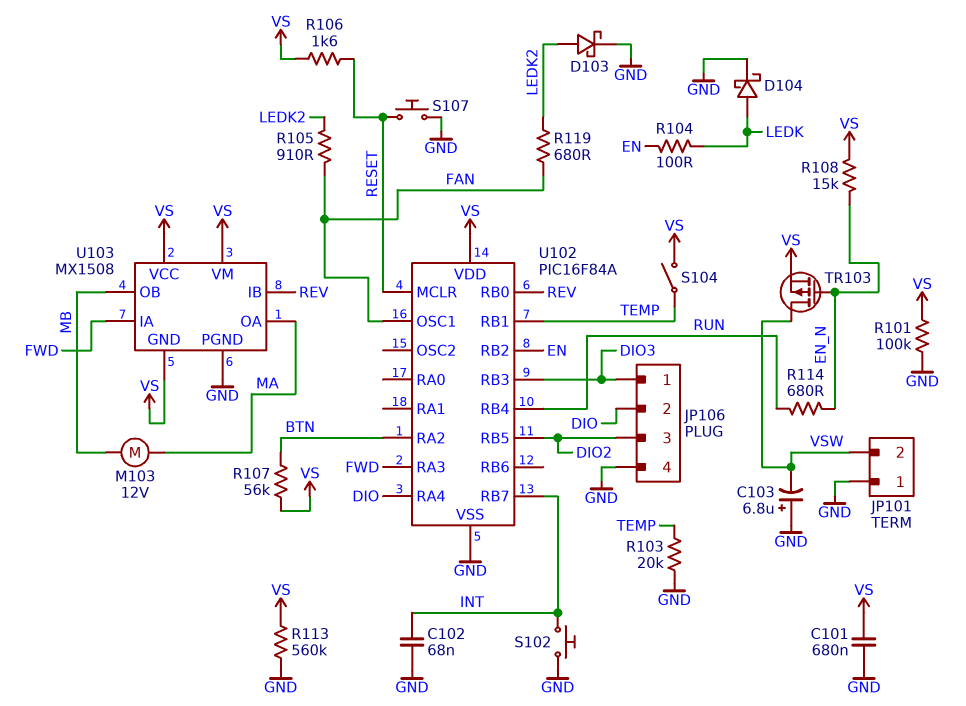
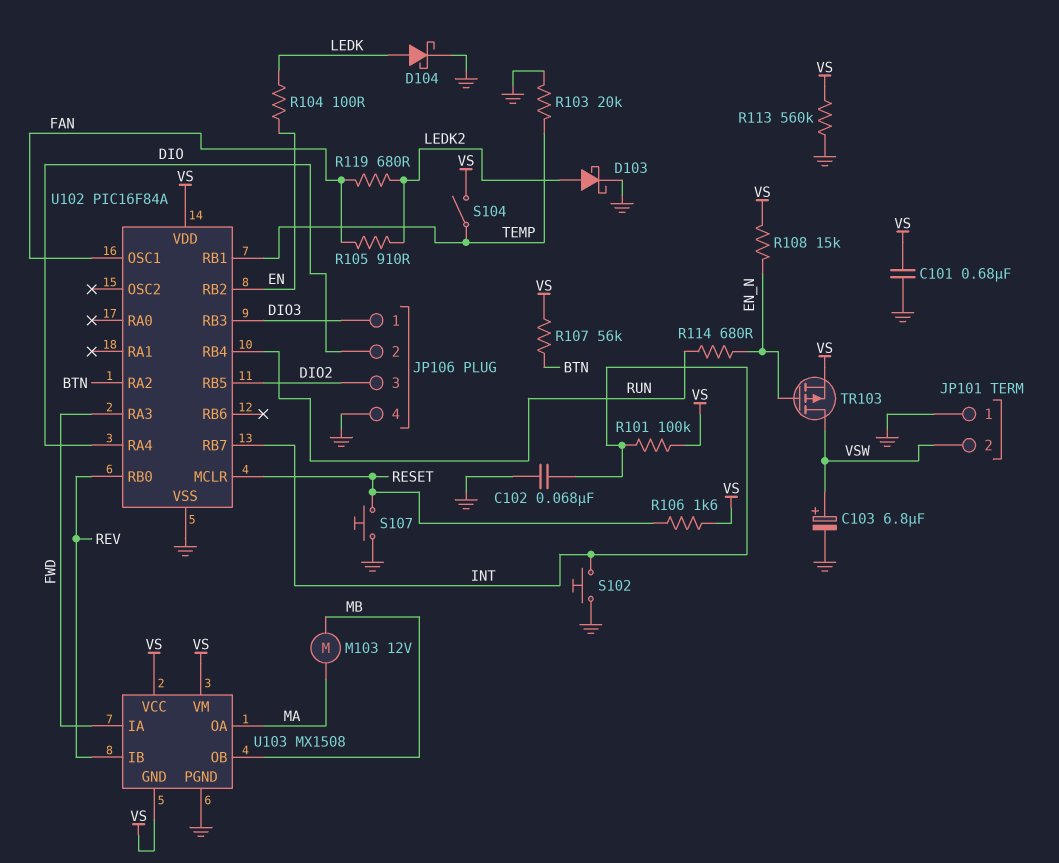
C103: 6.8uF (plus GND, minus VSW) -> 6.8uF (plus VSW, minus GND)
R101: 100k (GND, VS) -> 100k (INT, VS)

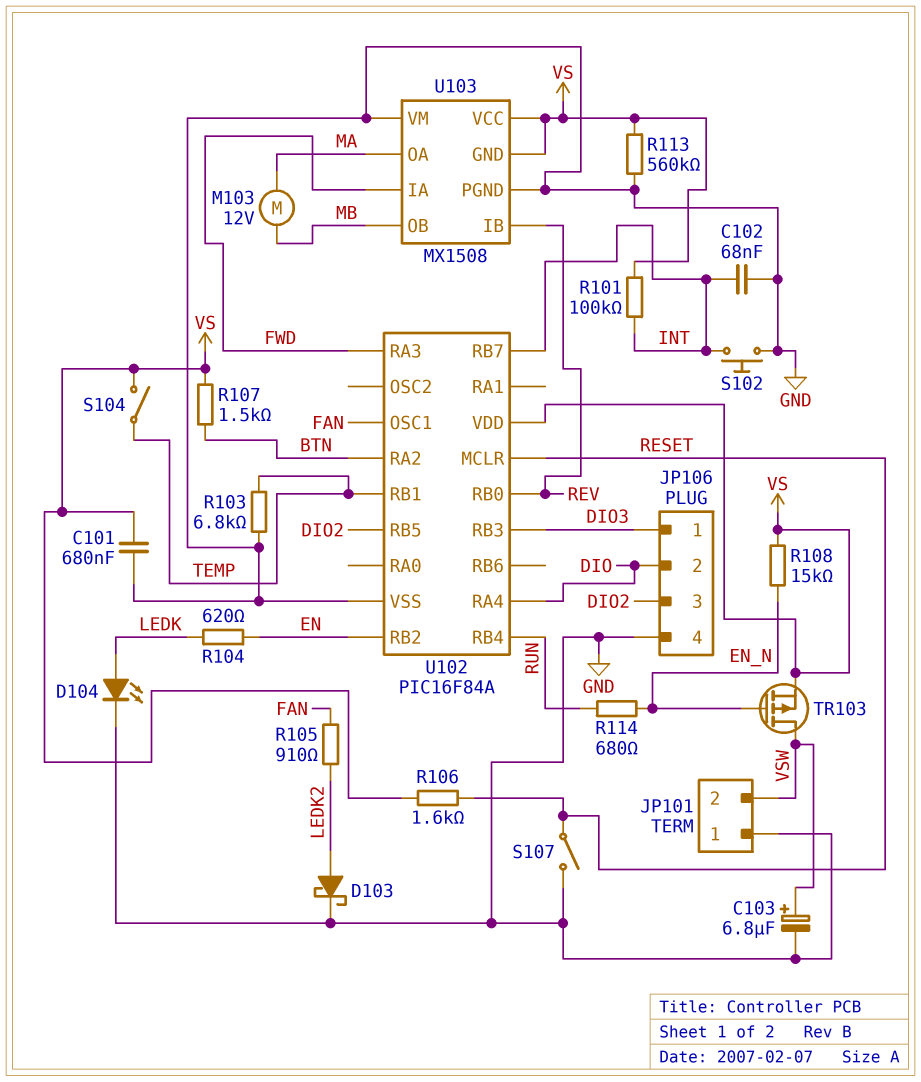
D104: schottky (A LEDK, K GND) -> LED (A LEDK, K GND)
R103: 20k (GND, TEMP) -> 6.8k (GND, TEMP)
R104: 100 (EN, LEDK) -> 620 (EN, LEDK)
R107: 56k (BTN, VS) -> 1.5k (BTN, VS)
R119: 680 (FAN, LEDK2) -> none
S107: button (GND, RESET) -> switch (GND, RESET)
U103 pin VM: VS -> GND

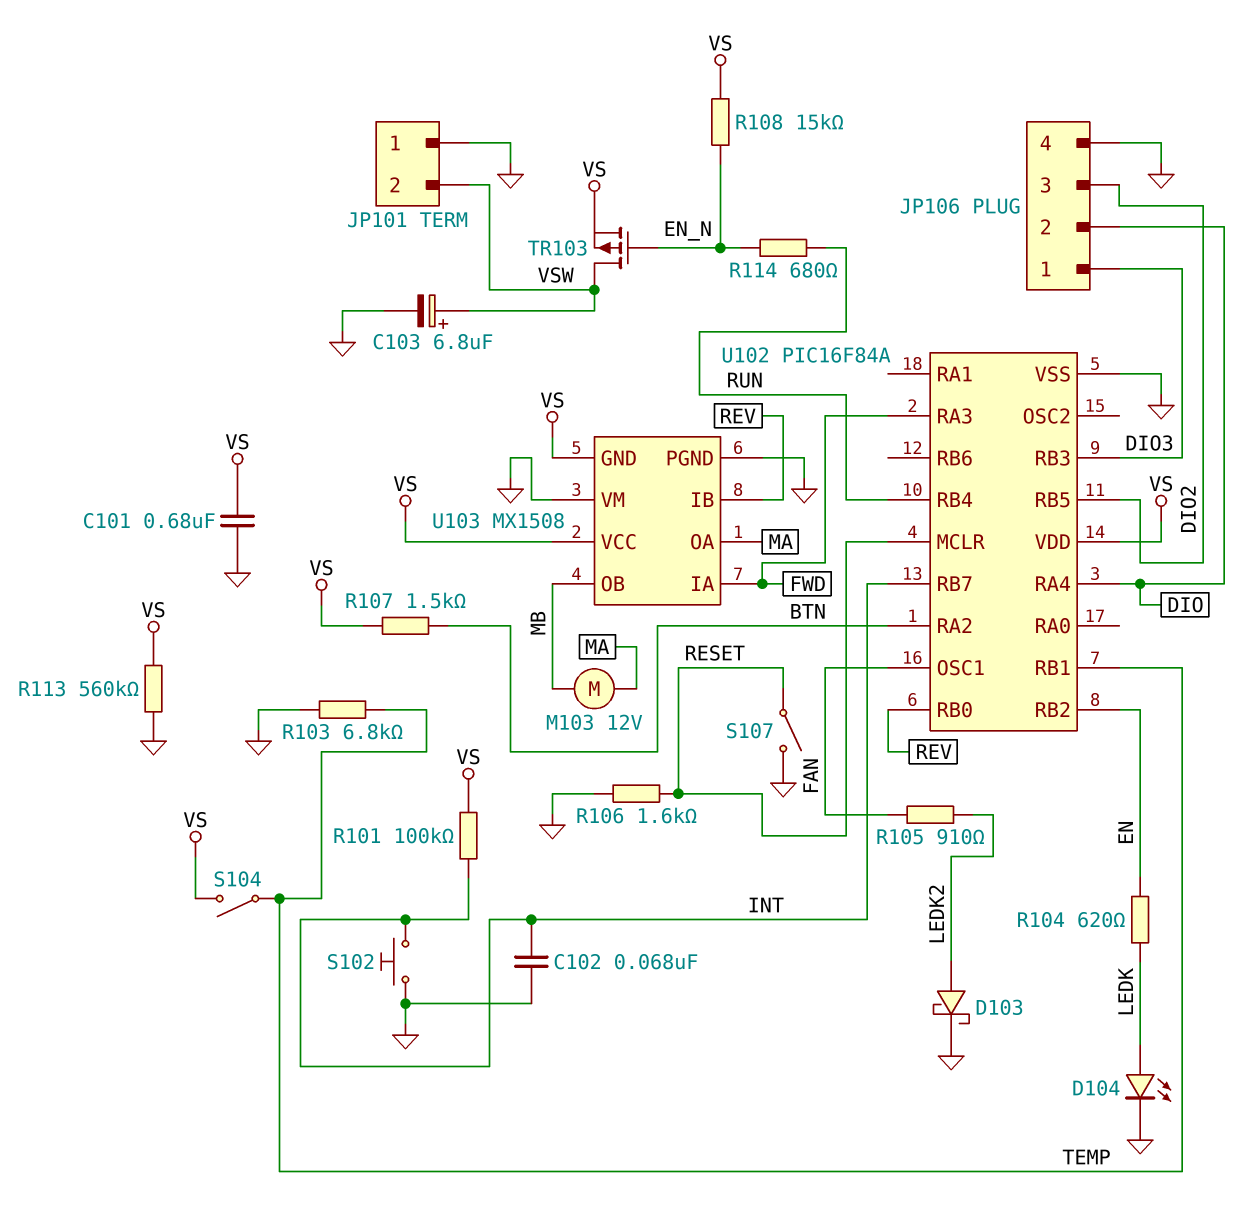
R106: 1.6k (RESET, VS) -> 1.6k (GND, RESET)

